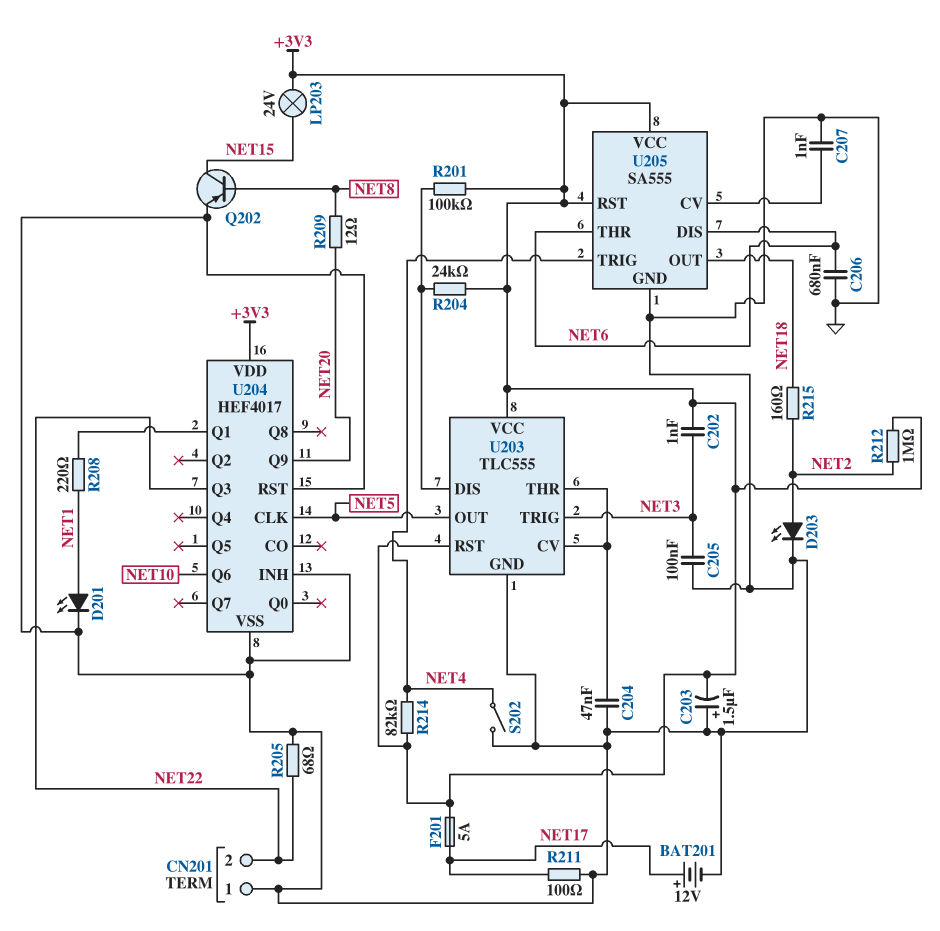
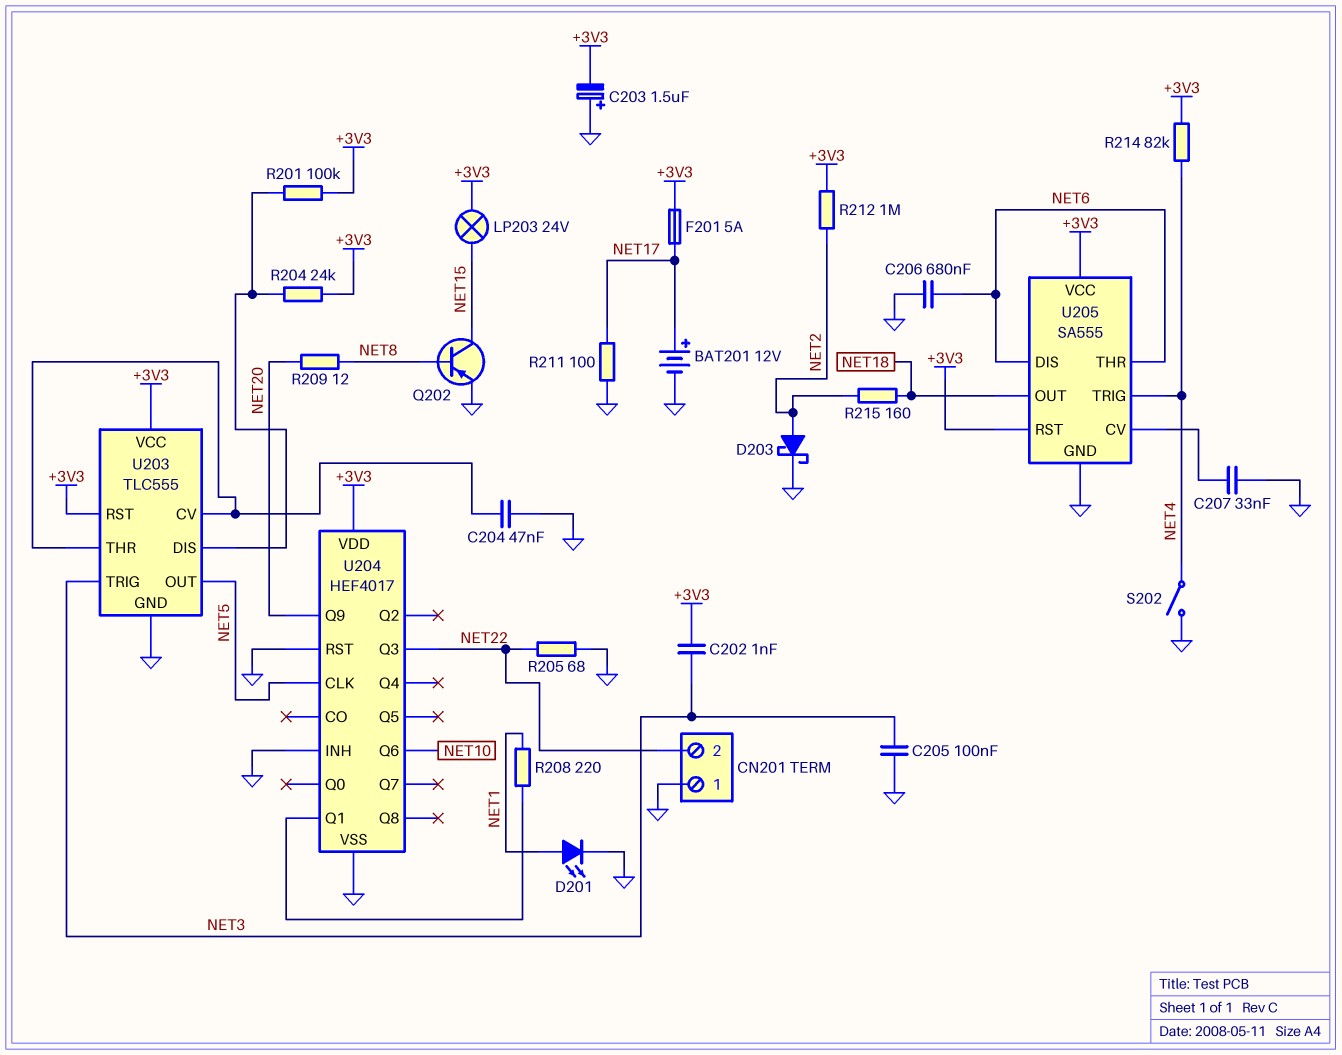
C207: 1nF (GND, U205/CV) -> 33nF (GND, U205/CV)
D203: LED (A NET2, K GND) -> schottky (A NET2, K GND)

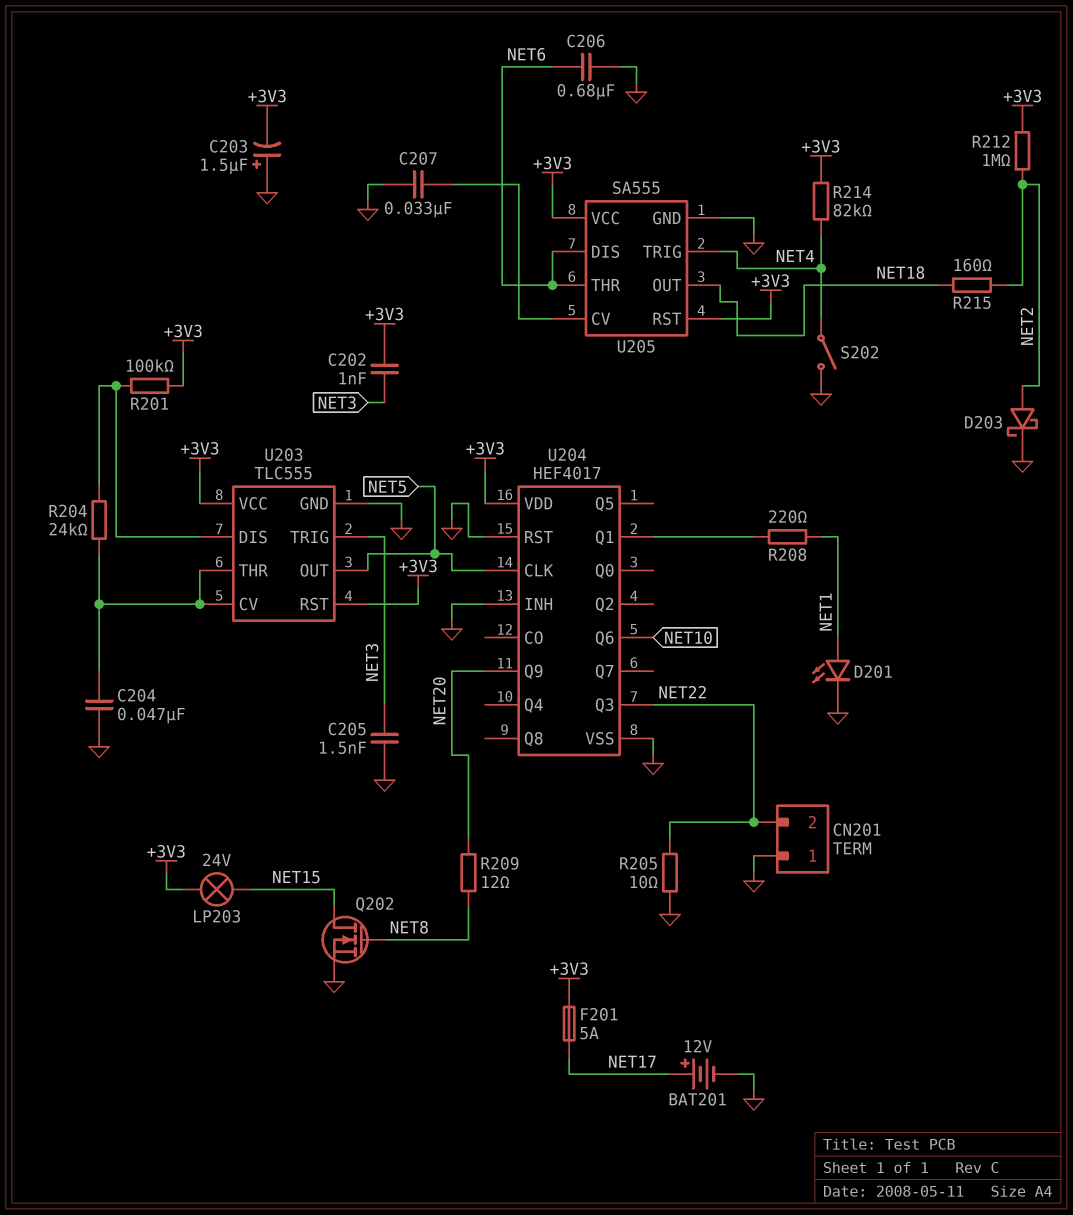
C205: 100nF (GND, NET3) -> 1.5nF (GND, NET3)
Q202: PNP (B NET8, C NET15, E GND) -> NMOS (G NET8, D NET15, S GND)
R204: 24k (+3V3, U203/DIS) -> 24k (U203/CV, U203/DIS)
R205: 68 (GND, NET22) -> 10 (GND, NET22)
R211: 100 (GND, NET17) -> none

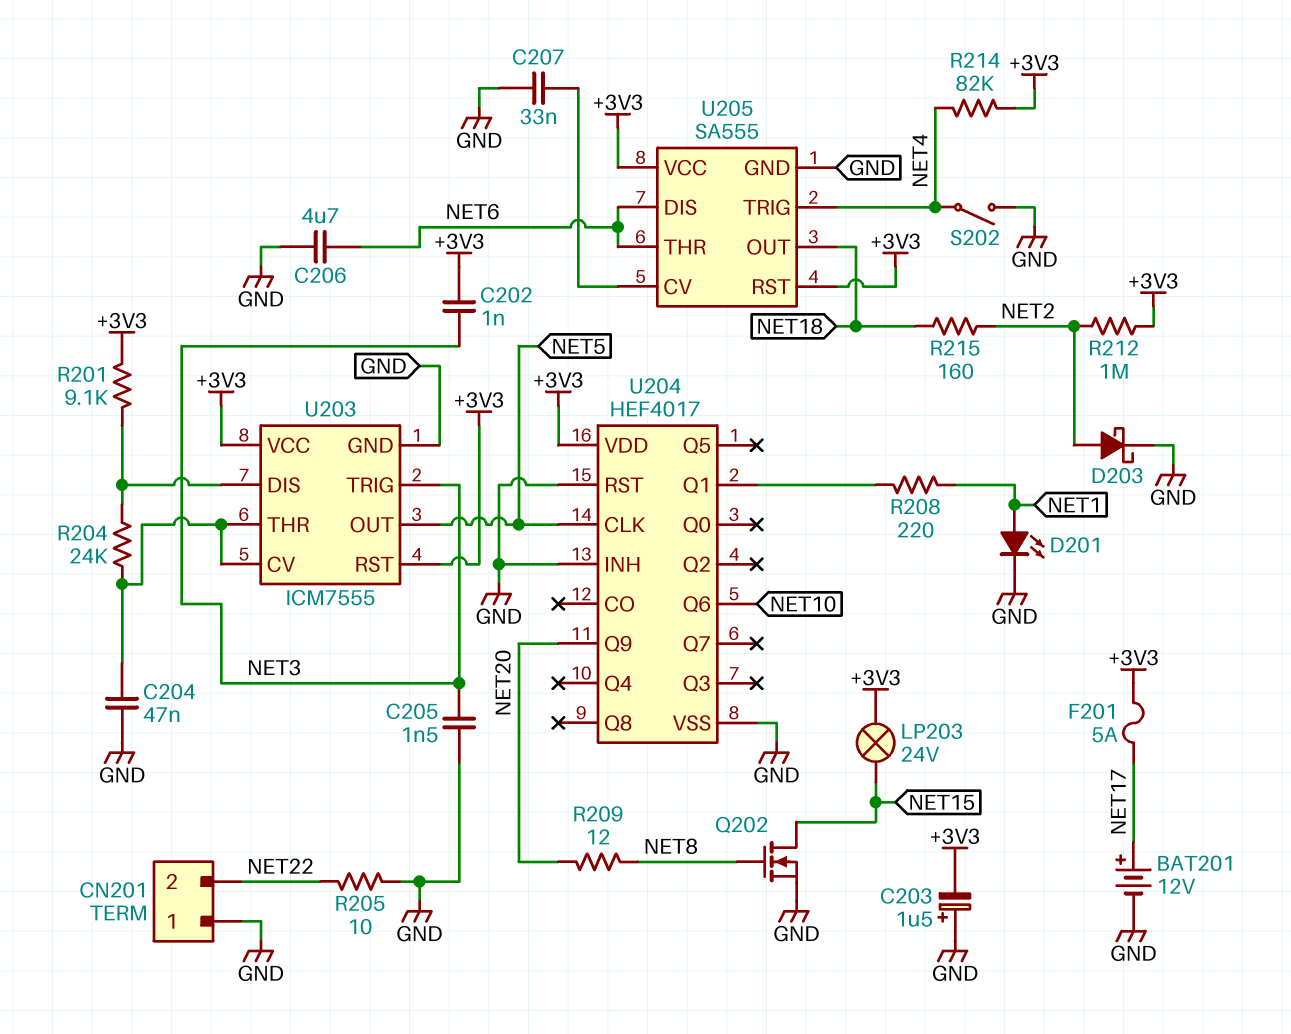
C206: 680nF (GND, NET6) -> 4.7uF (GND, NET6)
R201: 100k (+3V3, U203/DIS) -> 9.1k (+3V3, U203/DIS)
U203: TLC555 -> ICM7555
U204 pin Q3: NET22 -> none

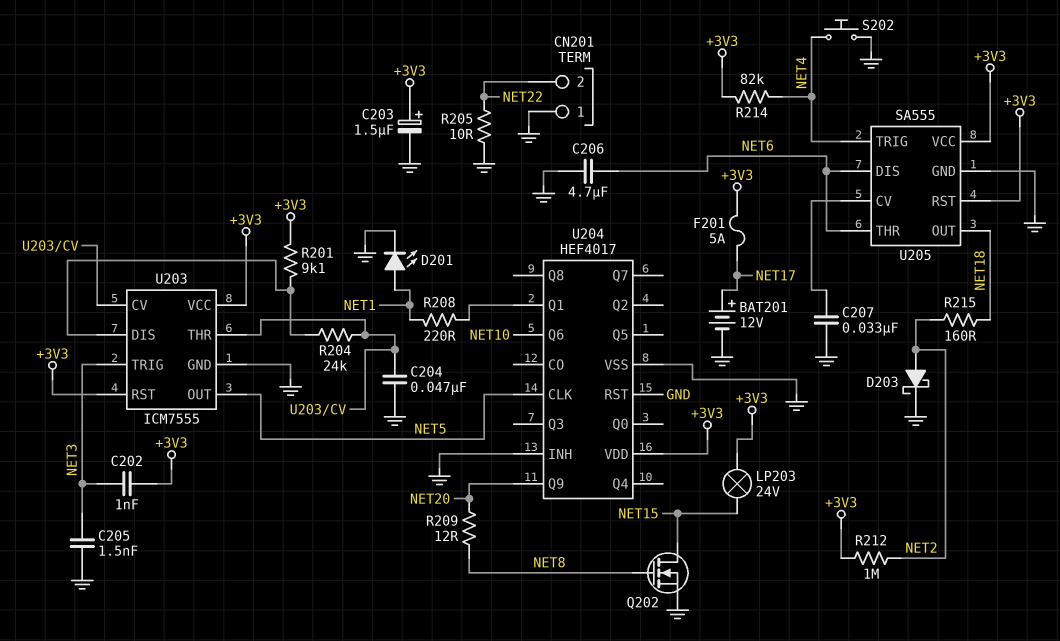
C203: 1.5uF (plus GND, minus +3V3) -> 1.5uF (plus +3V3, minus GND)
S202: switch (GND, NET4) -> button (GND, NET4)

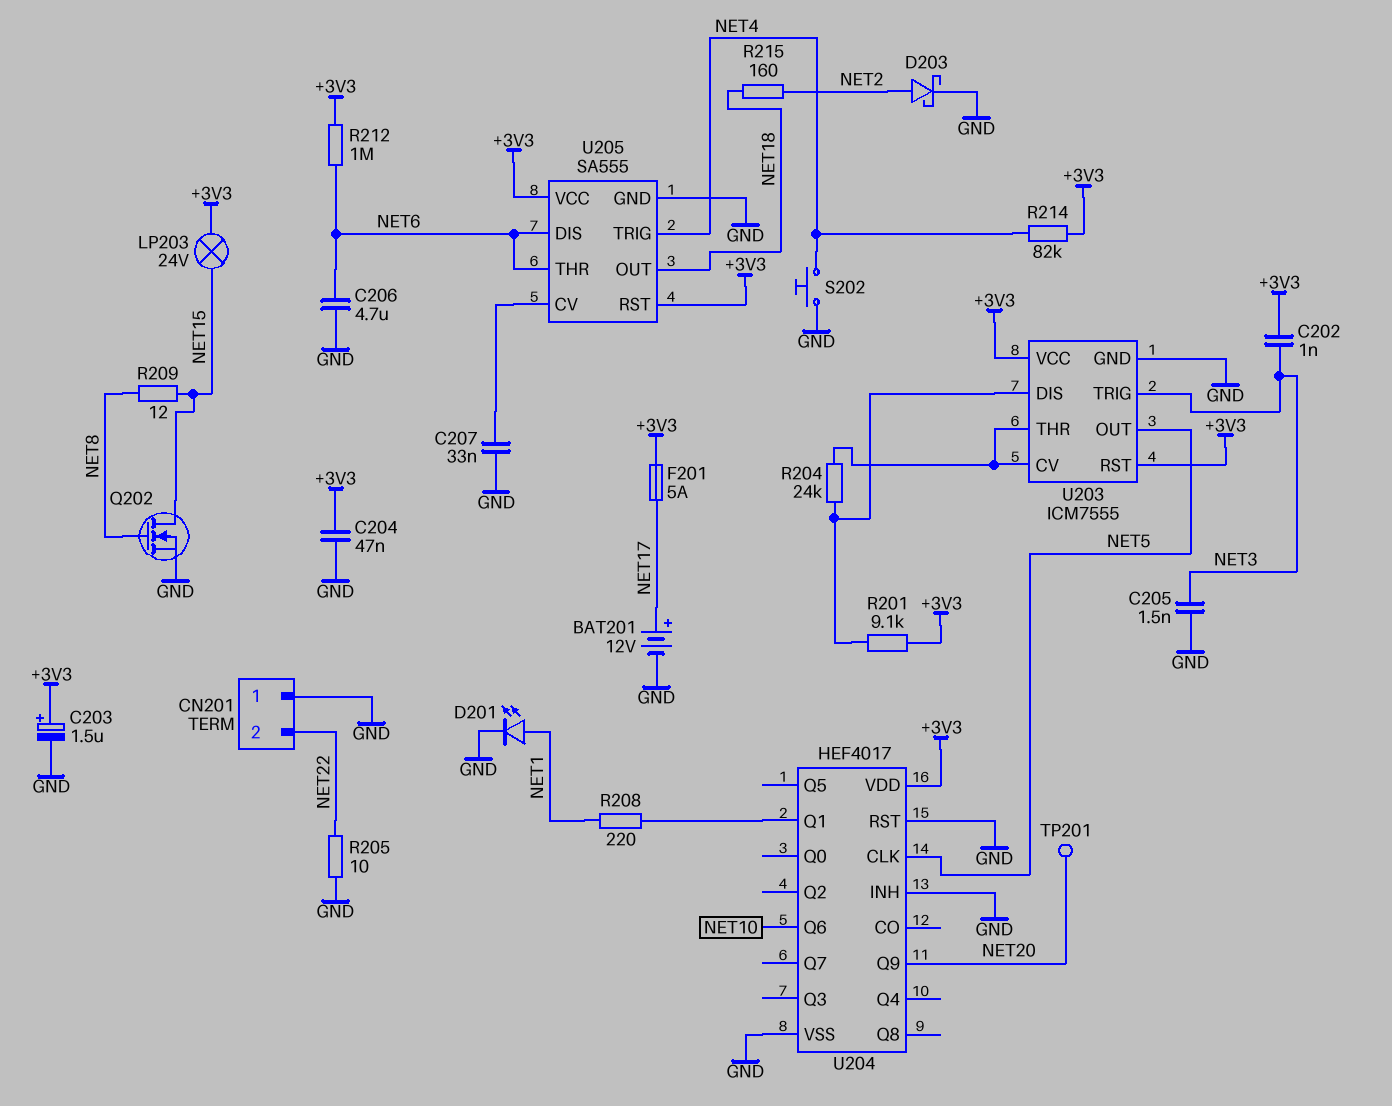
C204: 47nF (GND, U203/CV) -> 47nF (+3V3, GND)
R209: 12 (NET8, NET20) -> 12 (NET8, NET15)
R212: 1M (+3V3, NET2) -> 1M (+3V3, NET6)
TP201: none -> test point (NET20)

